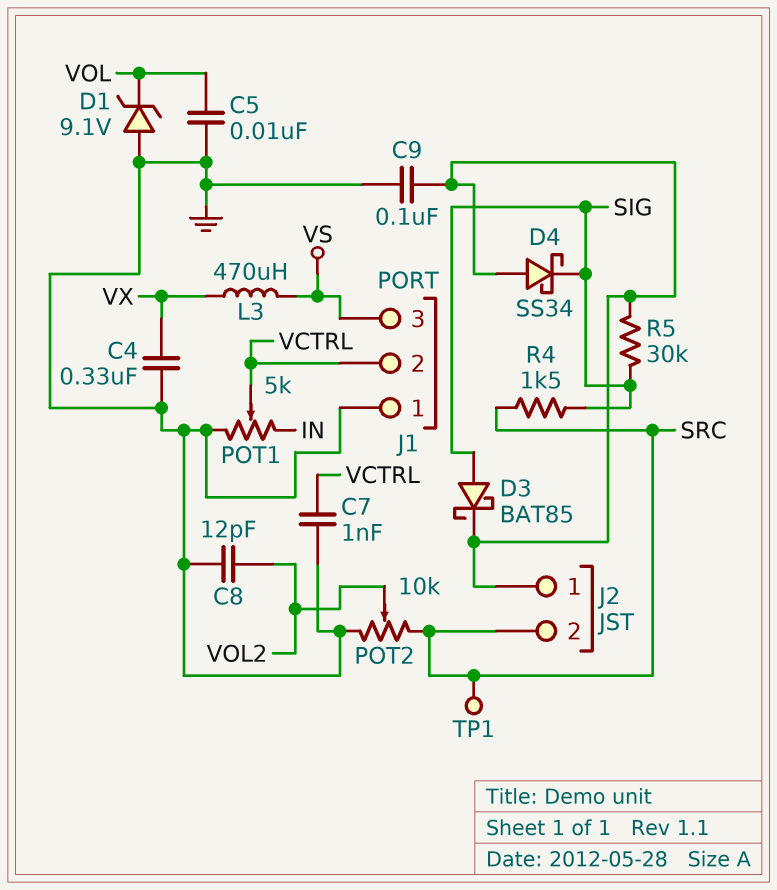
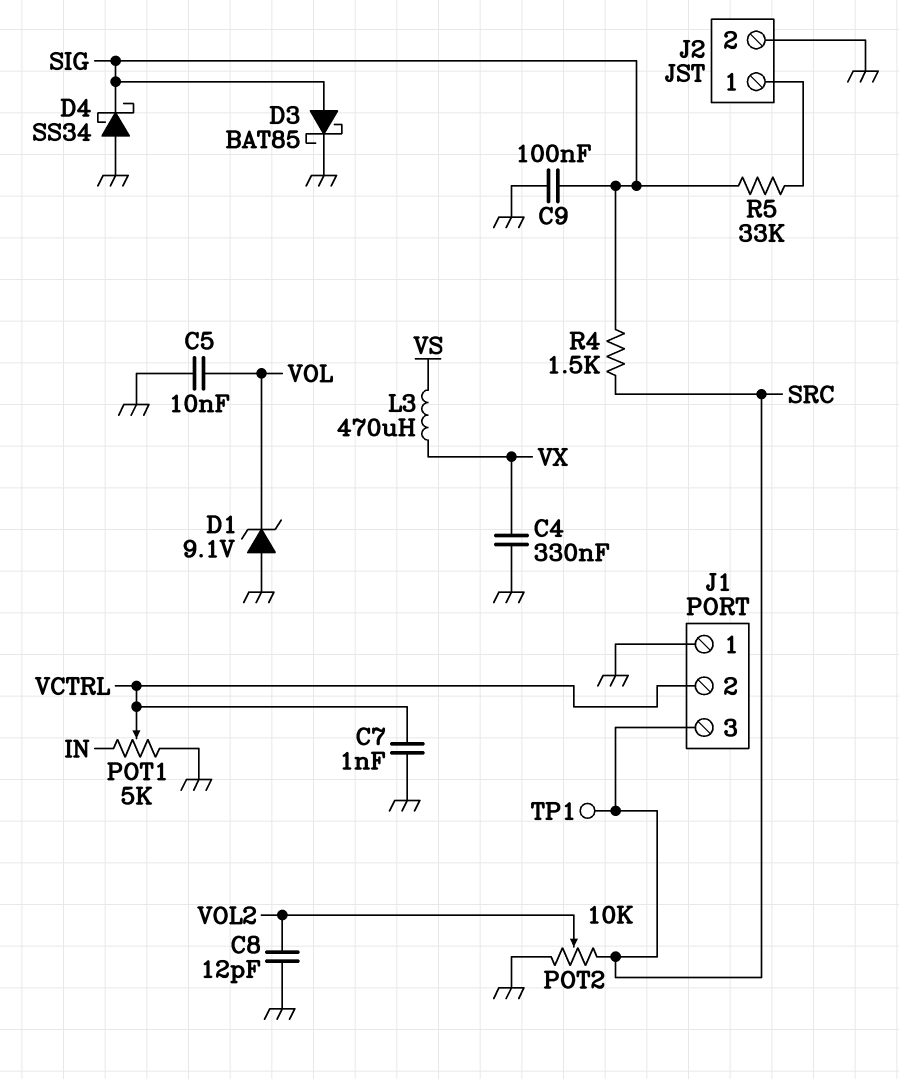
C9: 100nF (GND, J2/1) -> 100nF (GND, SIG)
D3: schottky BAT85 (A SIG, K J2/1) -> schottky BAT85 (A SIG, K GND)
D4: schottky SS34 (A J2/1, K SIG) -> schottky SS34 (A GND, K SIG)
J1 pin 3: VS -> SRC
J2 pin 2: SRC -> GND
R5: 30k (J2/1, SIG) -> 33k (J2/1, SIG)

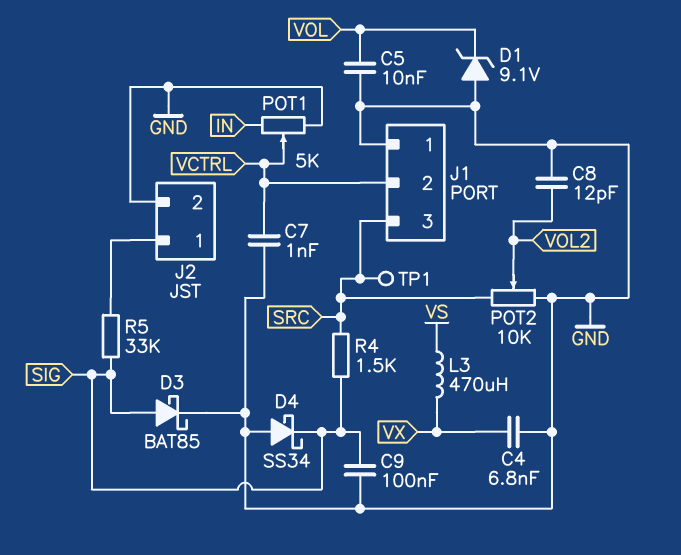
C4: 330nF (GND, VX) -> 6.8nF (GND, VX)

